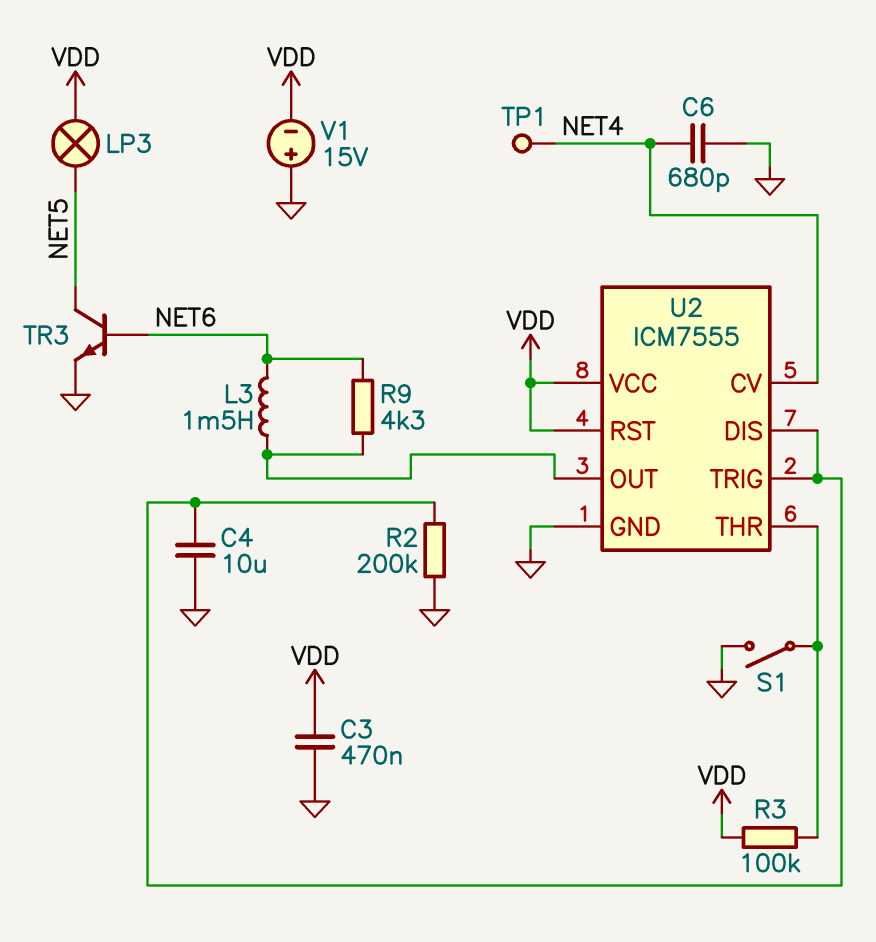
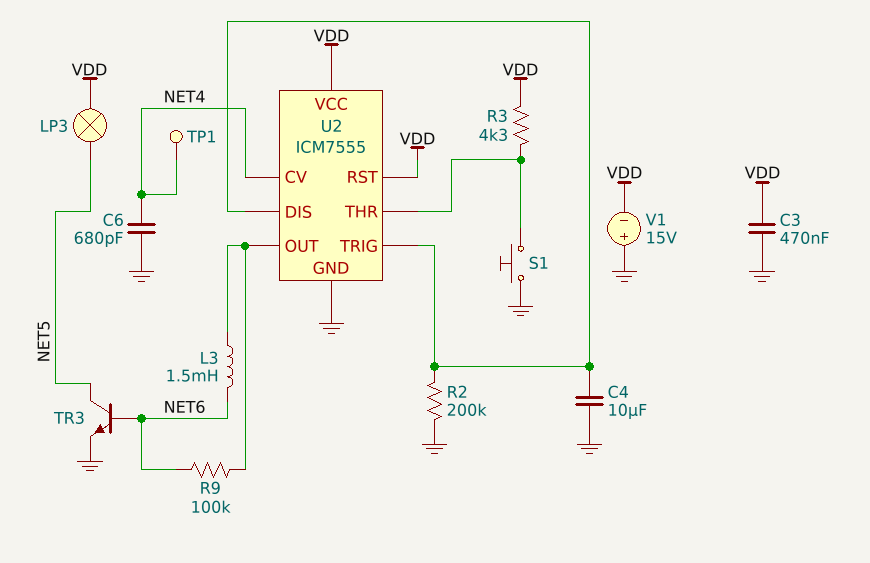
R3: 100k (U2/THR, VDD) -> 4.3k (U2/THR, VDD)
R9: 4.3k (NET6, U2/OUT) -> 100k (NET6, U2/OUT)
S1: switch (GND, U2/THR) -> button (GND, U2/THR)

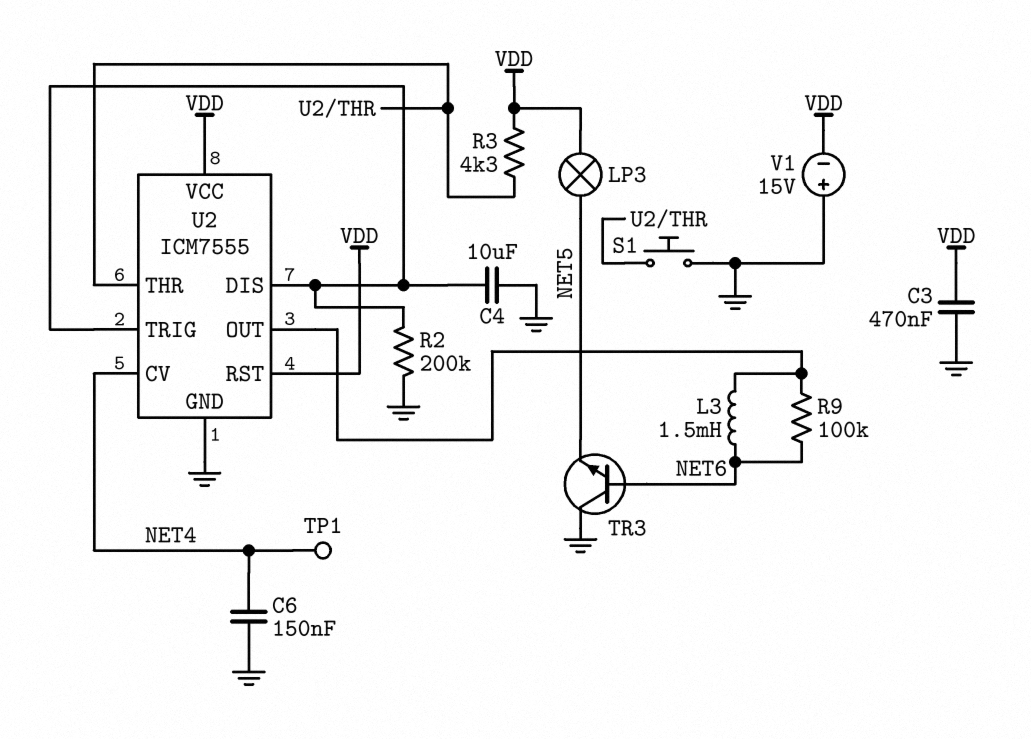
C6: 680pF (GND, NET4) -> 150nF (GND, NET4)
TR3: NPN (B NET6, C NET5, E GND) -> NPN (B NET6, C GND, E NET5)

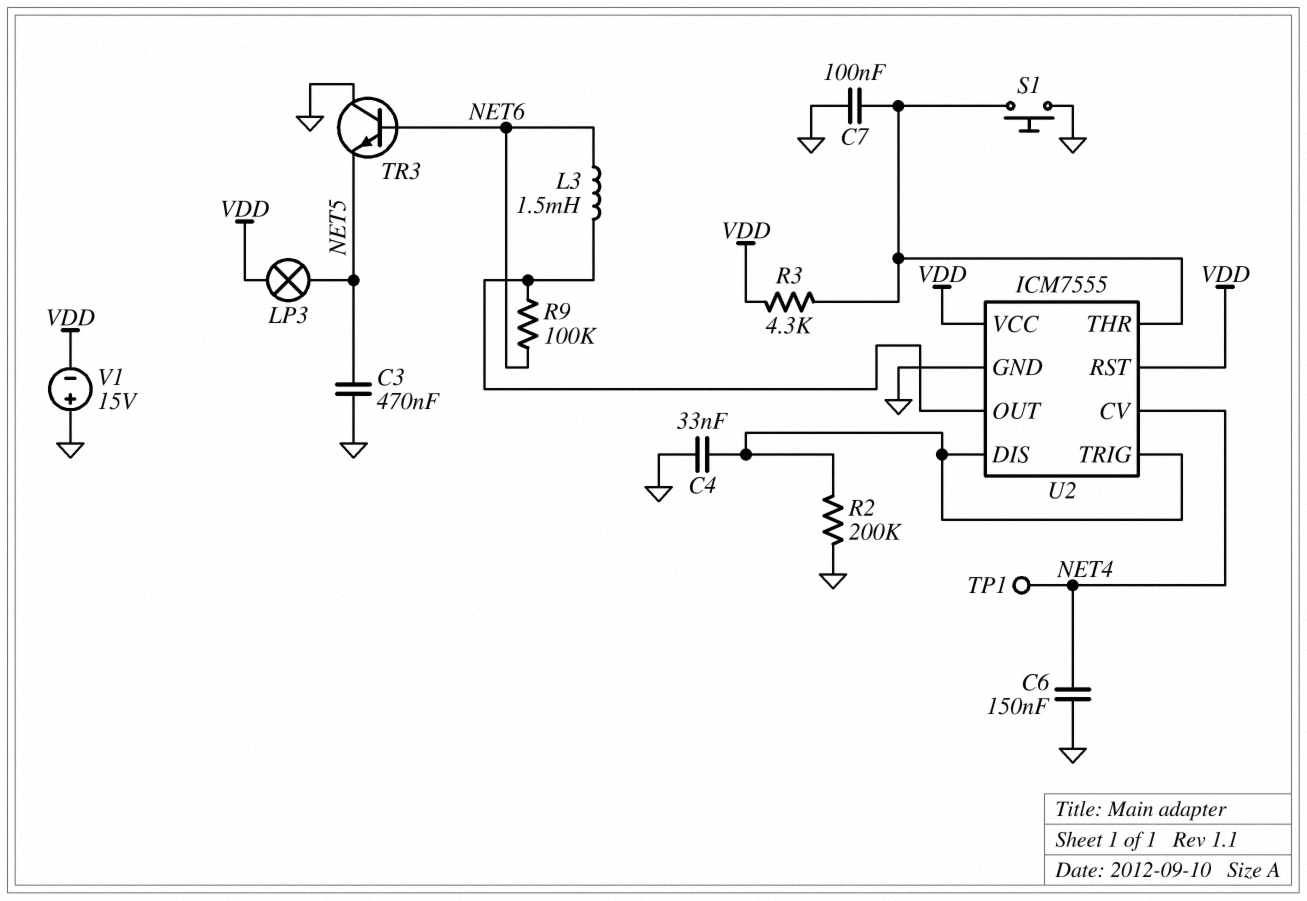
C3: 470nF (GND, VDD) -> 470nF (GND, NET5)
C4: 10uF (GND, U2/DIS) -> 33nF (GND, U2/DIS)
C7: none -> 100nF (GND, U2/THR)

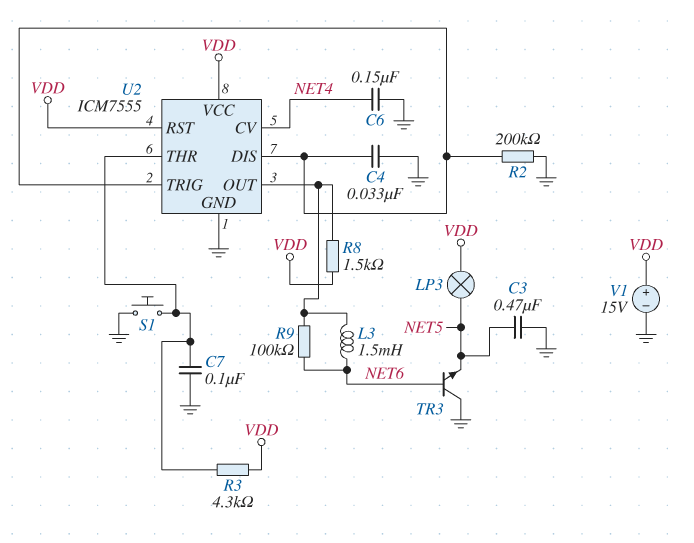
R8: none -> 1.5k (U2/OUT, VDD)
TP1: test point (NET4) -> none
V1: 15V (plus GND, minus VDD) -> 15V (plus VDD, minus GND)

